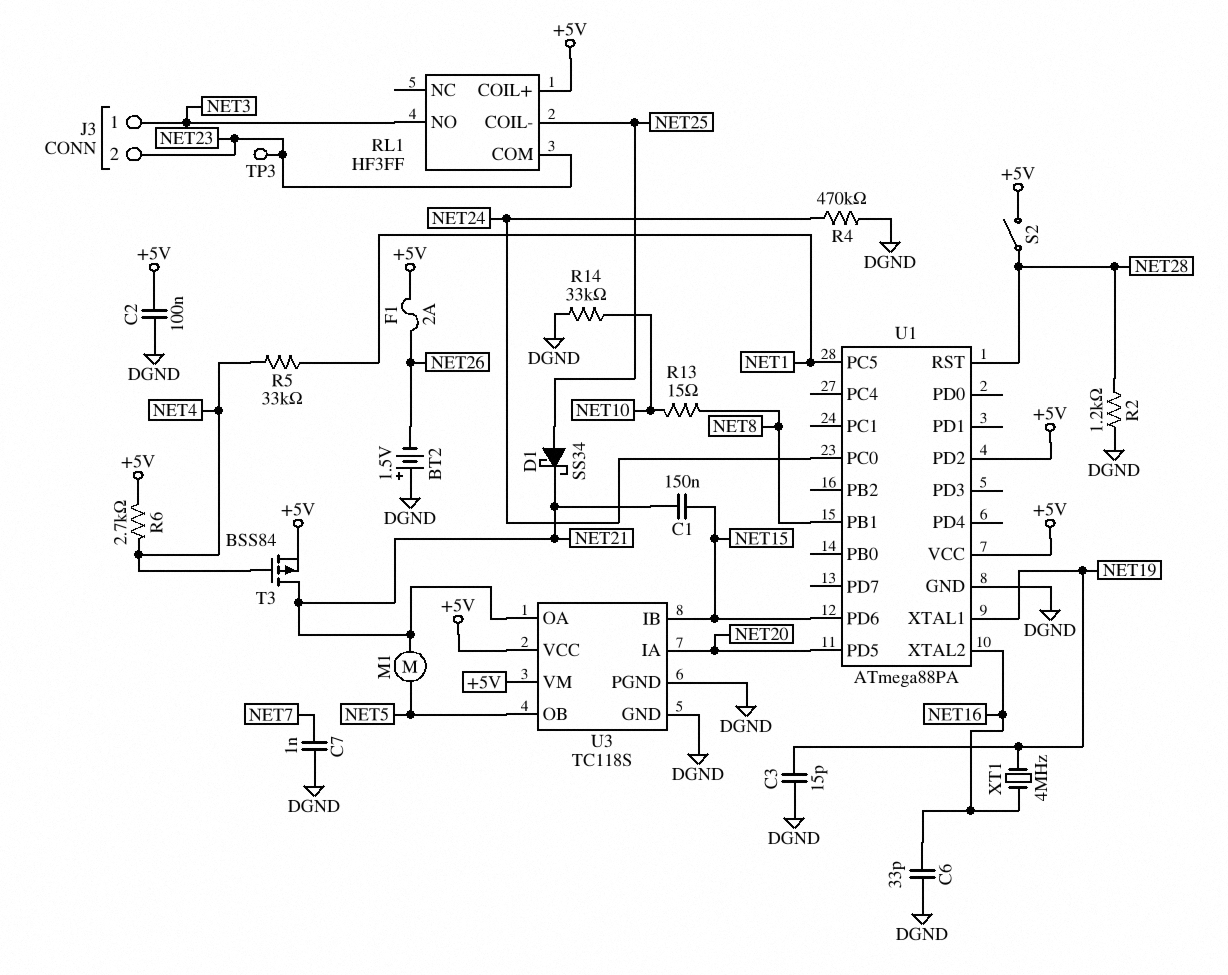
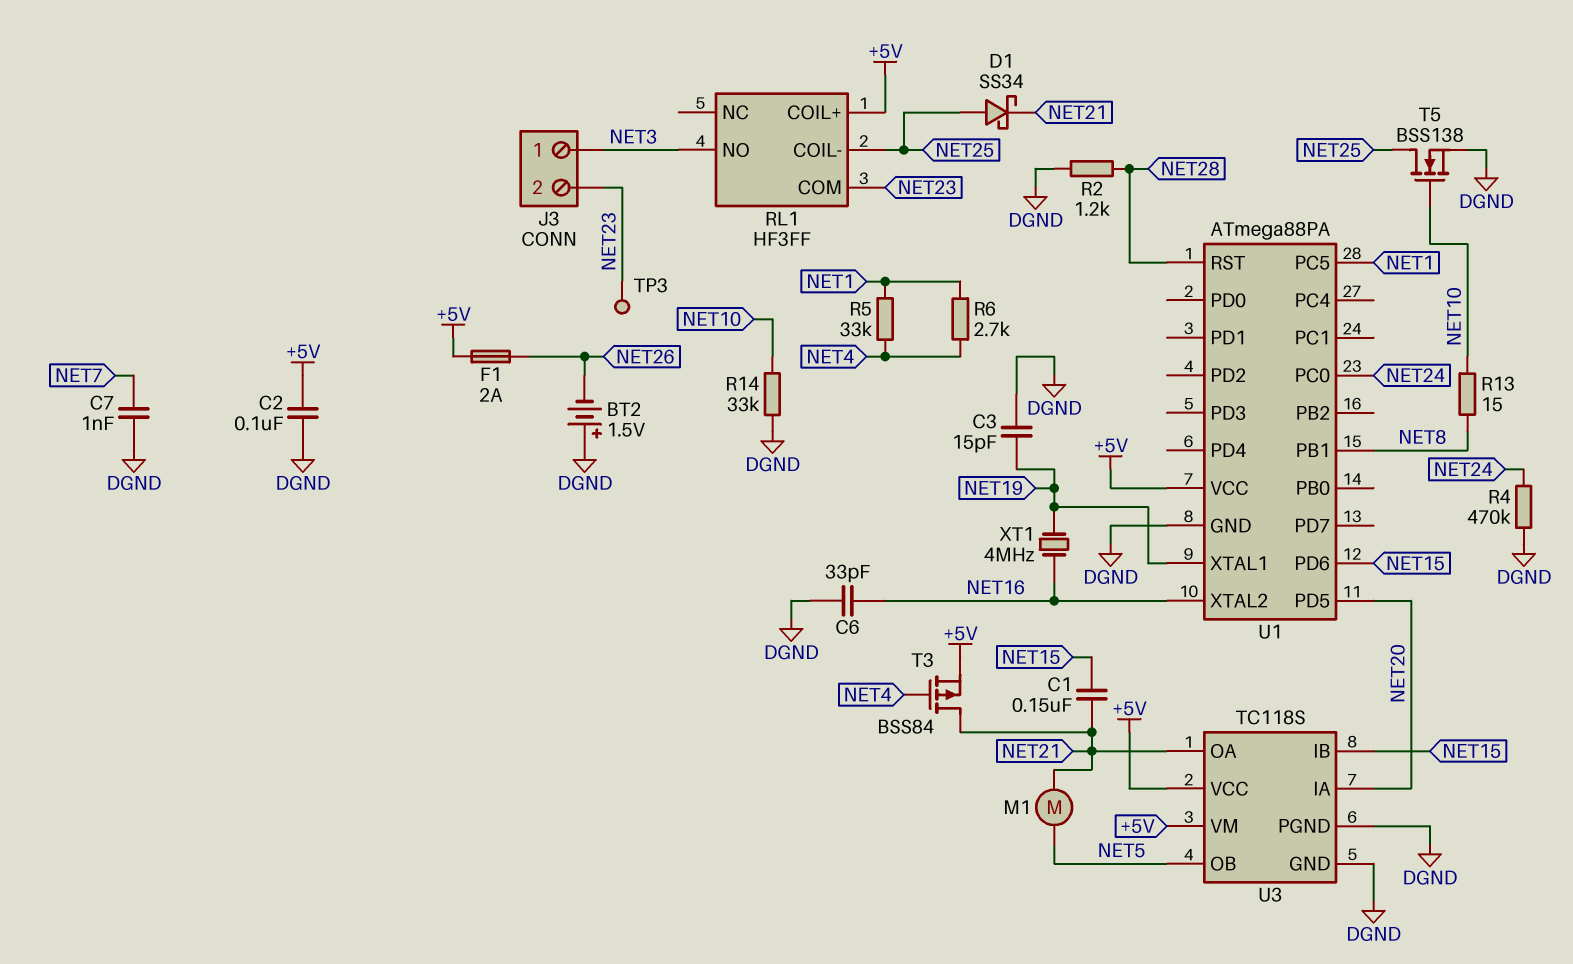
R6: 2.7k (+5V, NET4) -> 2.7k (NET1, NET4)
S2: switch (+5V, NET28) -> none
T5: none -> NMOS BSS138 (G NET10, D NET25, S DGND)
U1 pin PD2: +5V -> none

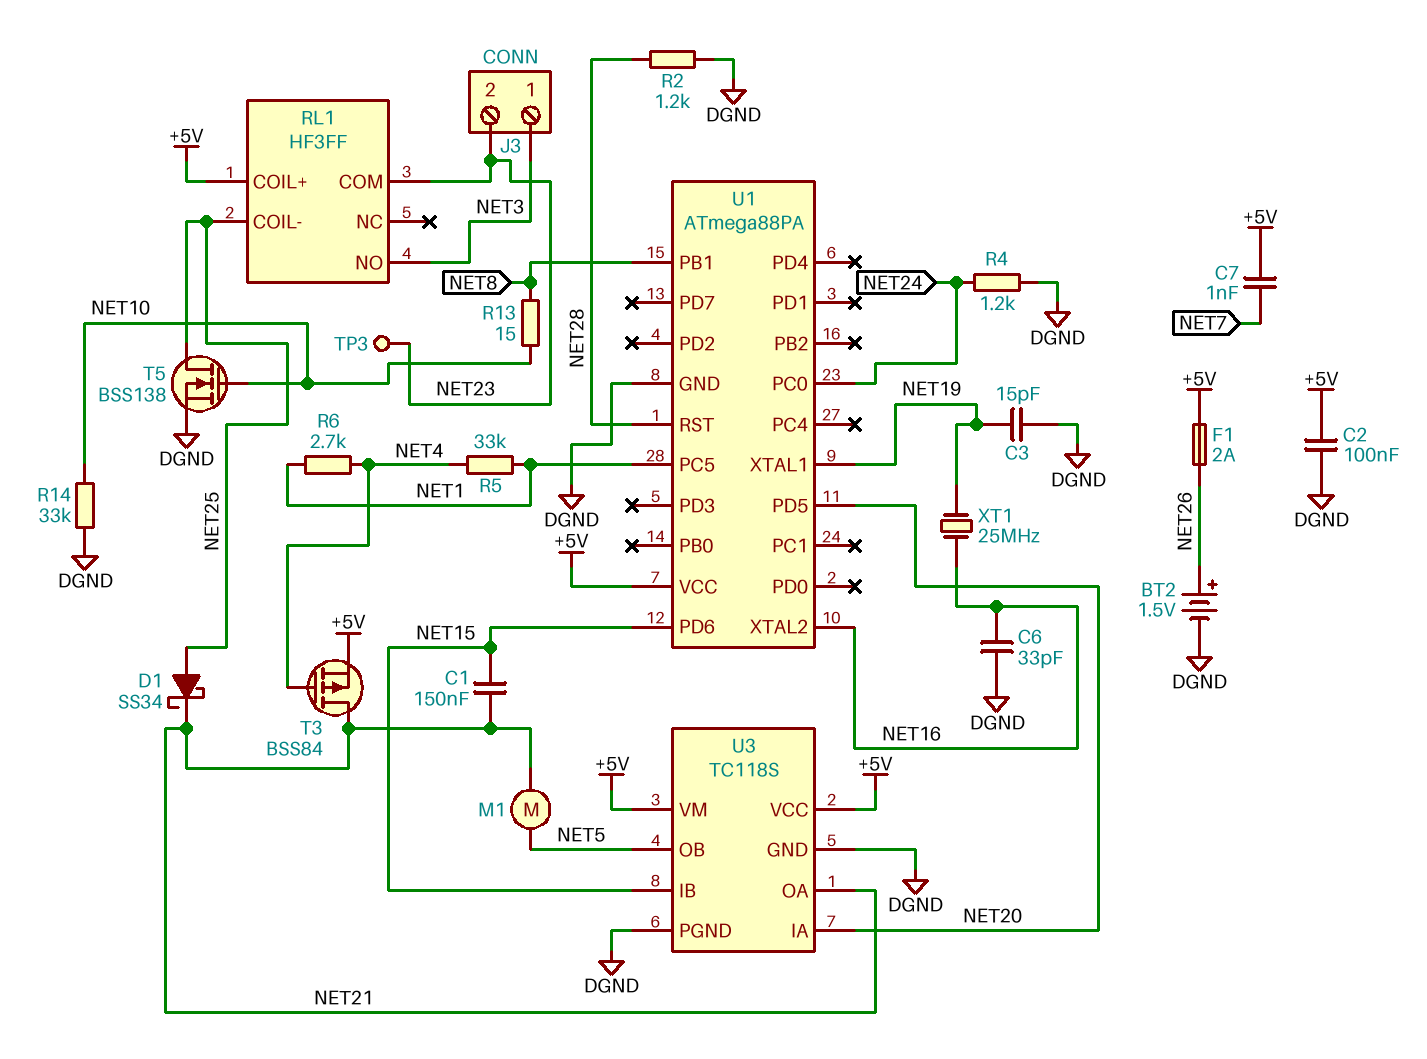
BT2: 1.5V (plus DGND, minus NET26) -> 1.5V (plus NET26, minus DGND)
C7: 1nF (DGND, NET7) -> 1nF (+5V, NET7)
R4: 470k (DGND, NET24) -> 1.2k (DGND, NET24)
XT1: 4MHz (NET16, NET19) -> 25MHz (NET16, NET19)

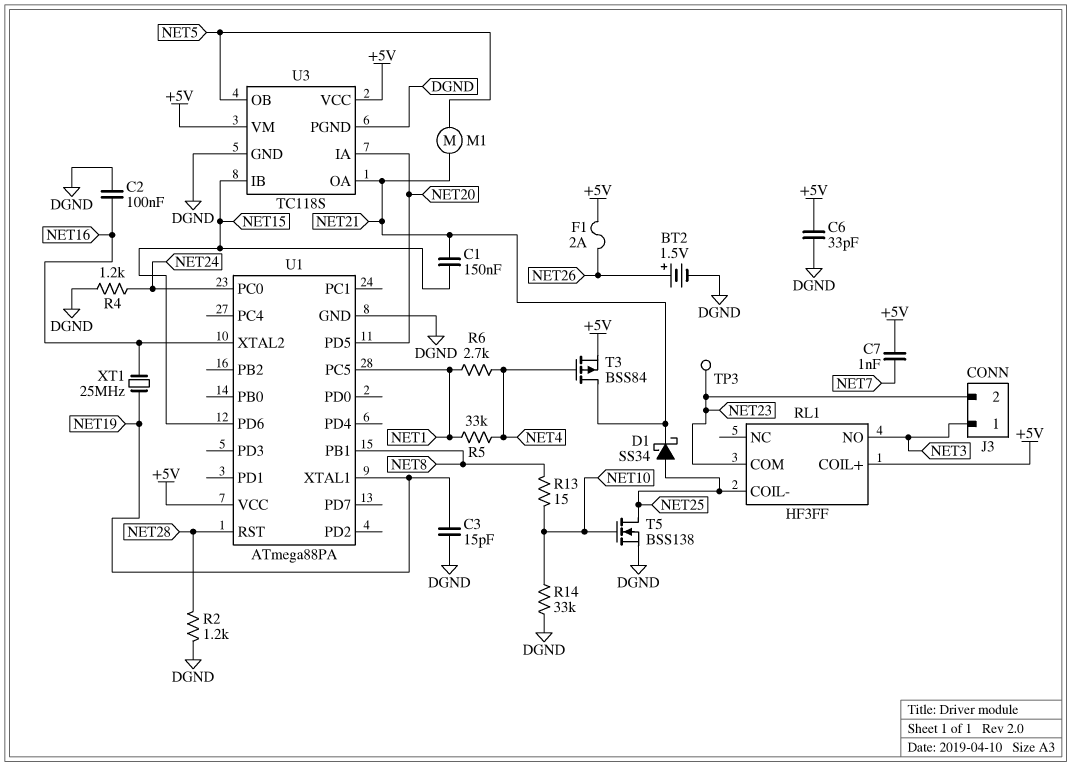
C2: 100nF (+5V, DGND) -> 100nF (DGND, NET16)
C6: 33pF (DGND, NET16) -> 33pF (+5V, DGND)

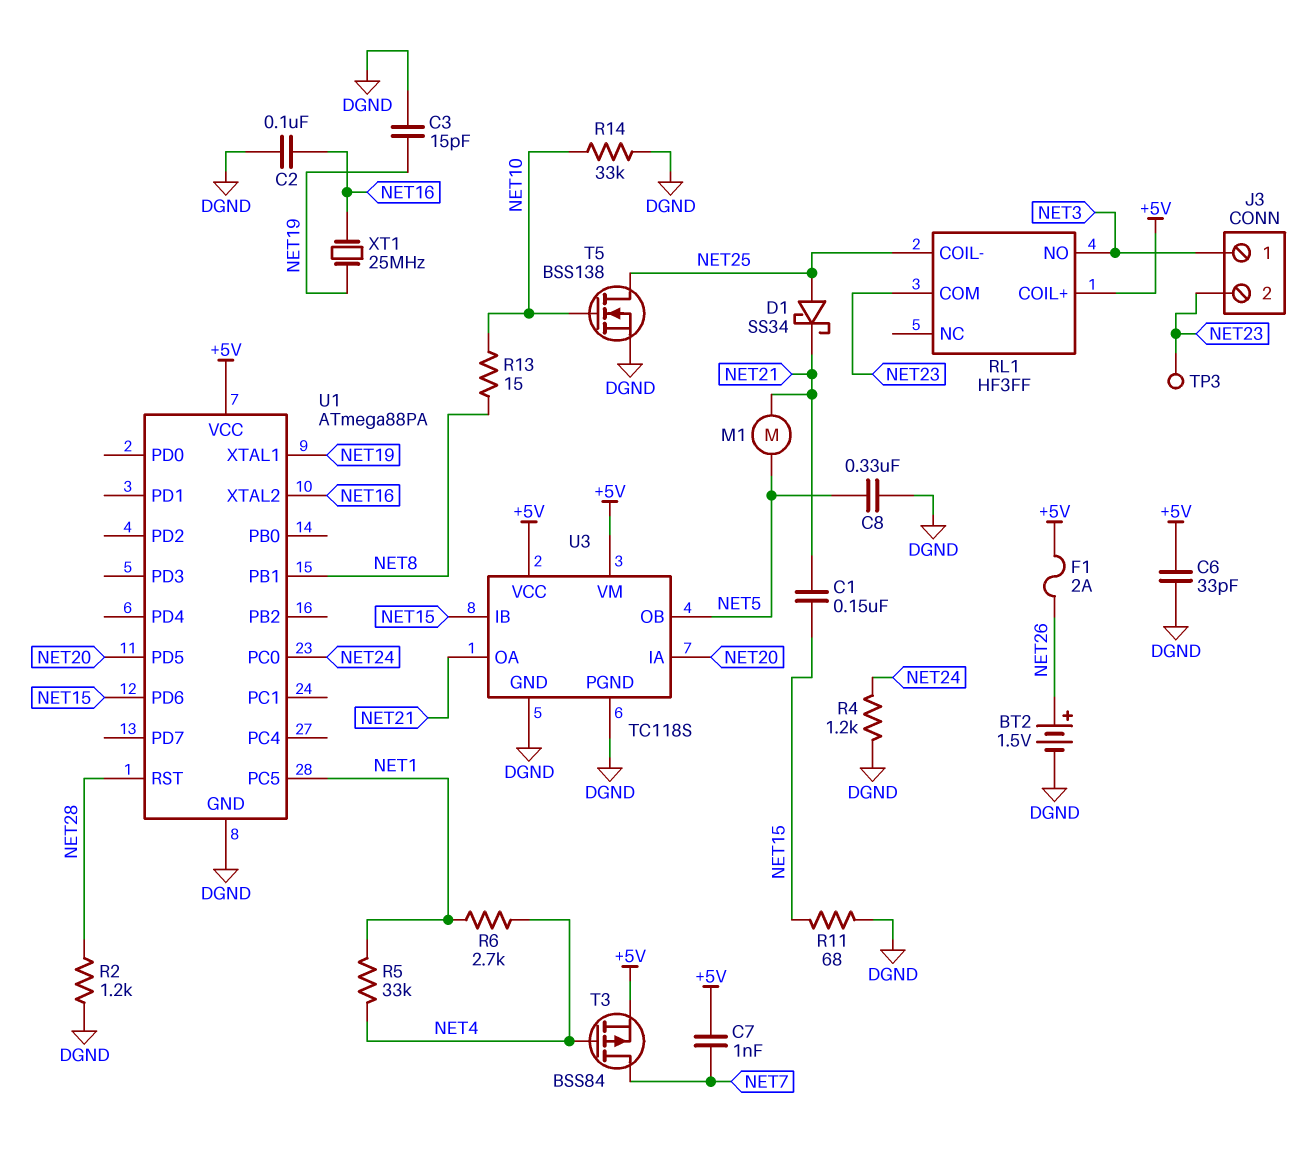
C8: none -> 330nF (DGND, NET5)
R11: none -> 68 (DGND, NET15)
T3: PMOS BSS84 (G NET4, D NET21, S +5V) -> PMOS BSS84 (G NET4, D NET7, S +5V)

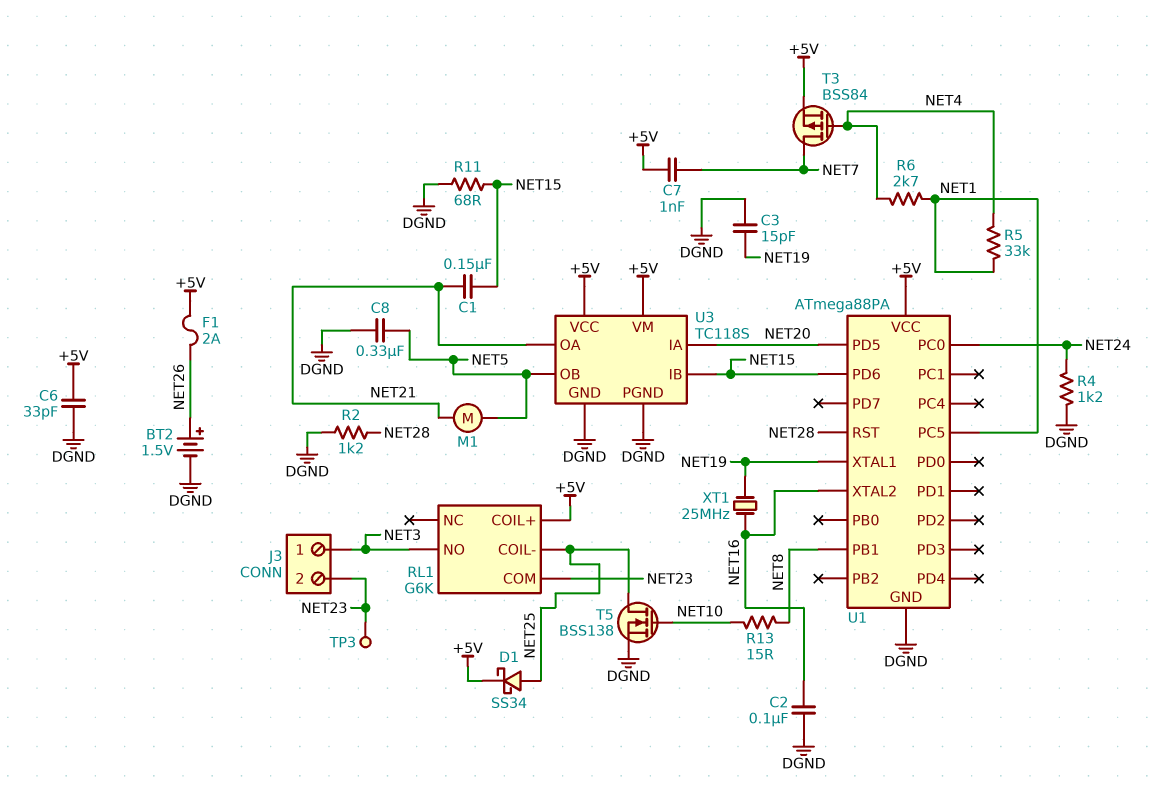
D1: schottky SS34 (A NET25, K NET21) -> schottky SS34 (A NET25, K +5V)
R14: 33k (DGND, NET10) -> none
RL1: HF3FF -> G6K

